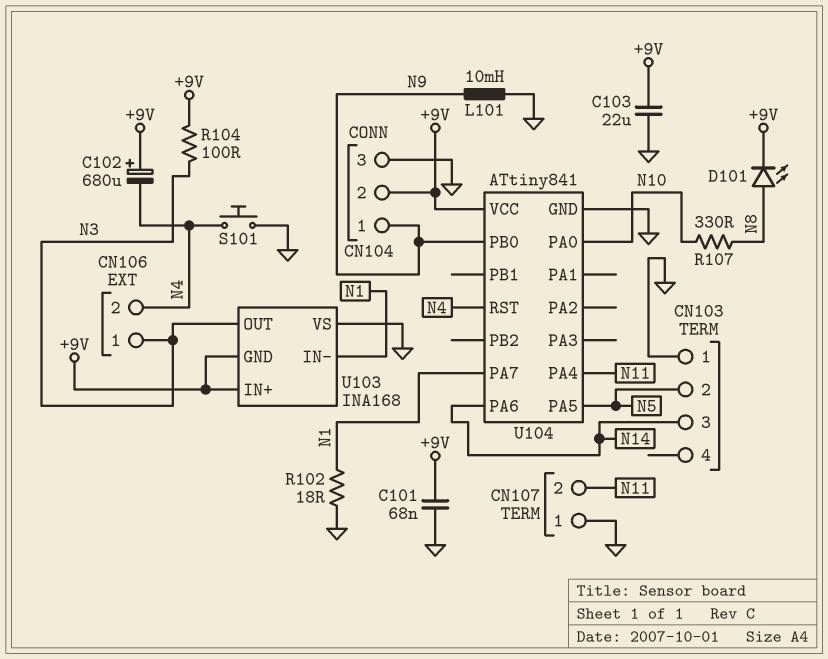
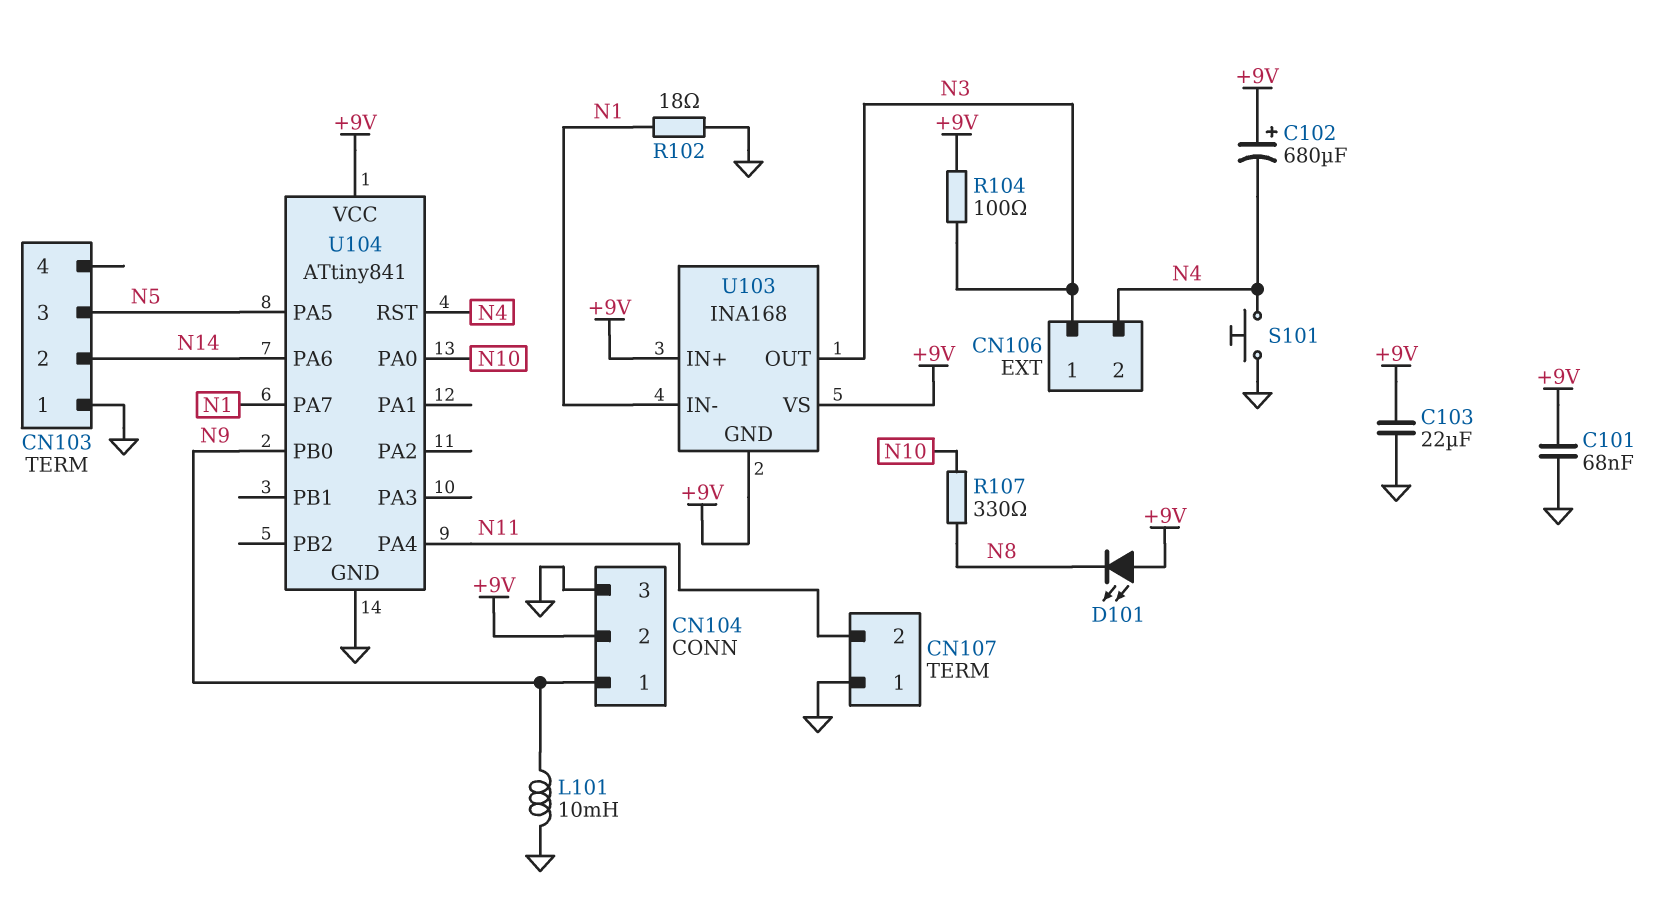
CN103 pin 2: N5 -> N14
CN103 pin 3: N14 -> N5
D101: LED (A N8, K +9V) -> LED (A +9V, K N8)
U103 pin VS: GND -> +9V

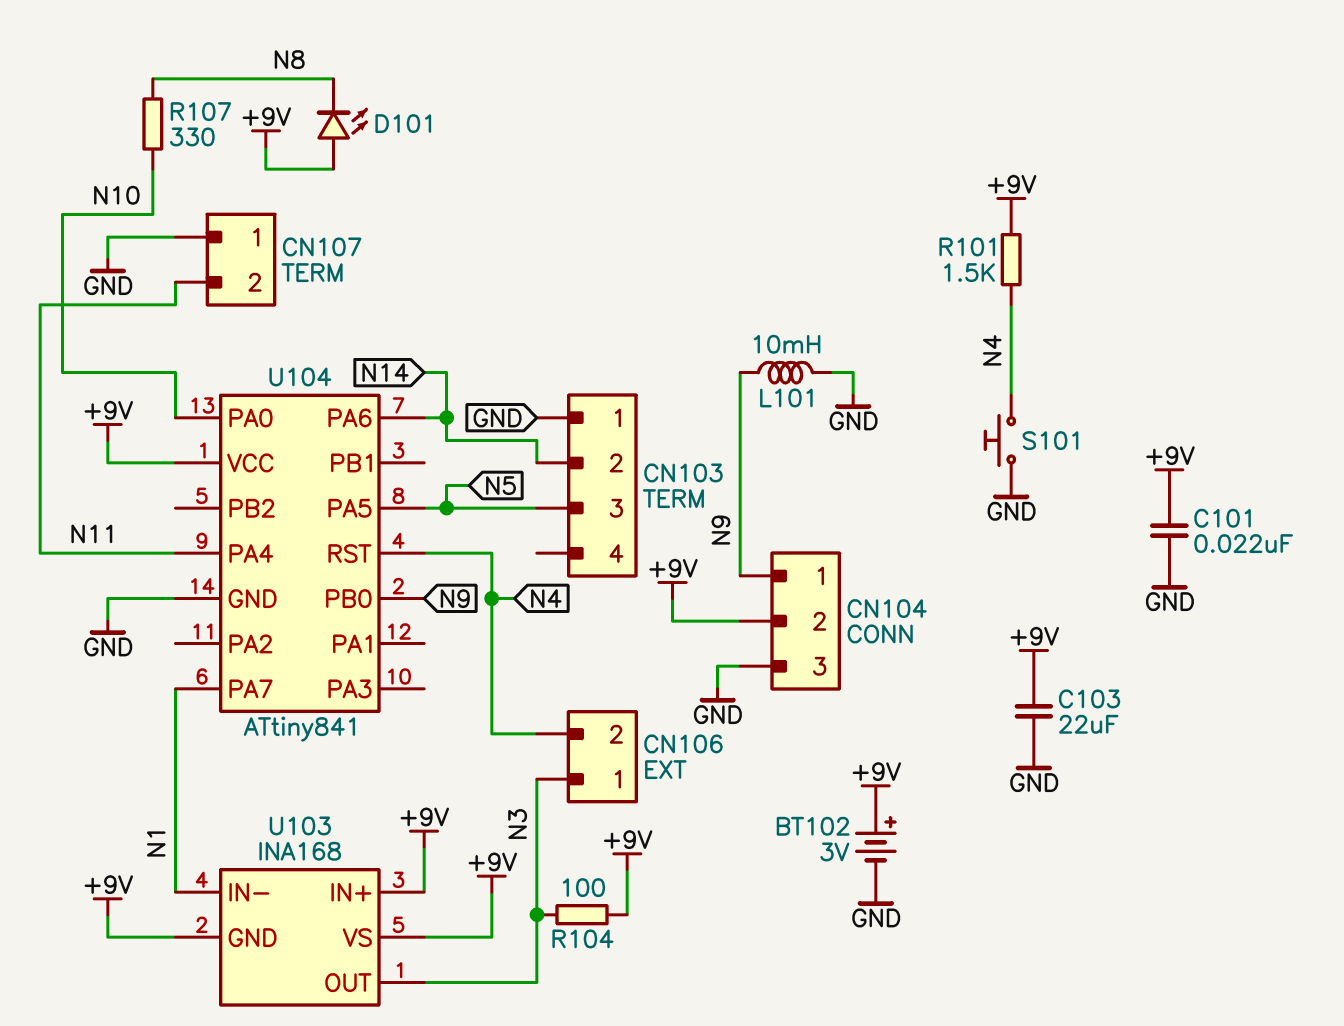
BT102: none -> 3V (plus +9V, minus GND)
C101: 68nF (+9V, GND) -> 22nF (+9V, GND)
C102: 680uF (plus +9V, minus N4) -> none
R101: none -> 1.5k (+9V, N4)
R102: 18 (GND, N1) -> none

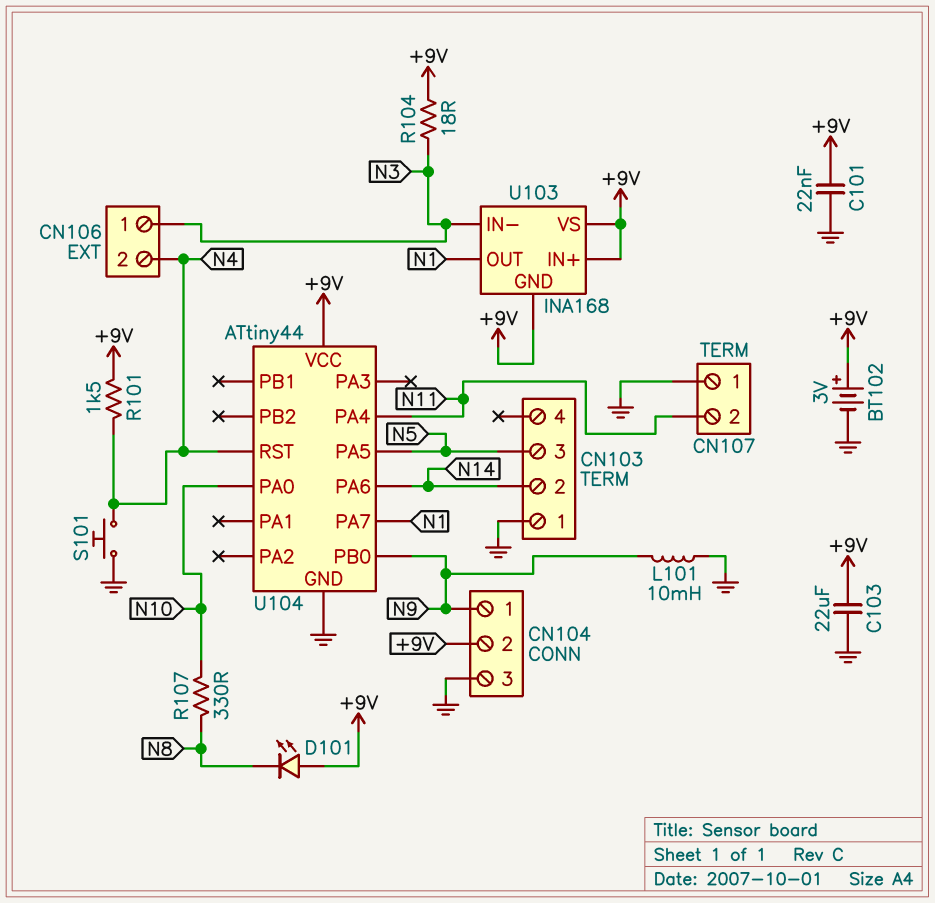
R104: 100 (+9V, N3) -> 18 (+9V, N3)
U103 pin IN-: N1 -> N3
U103 pin OUT: N3 -> N1
U104: ATtiny841 -> ATtiny44

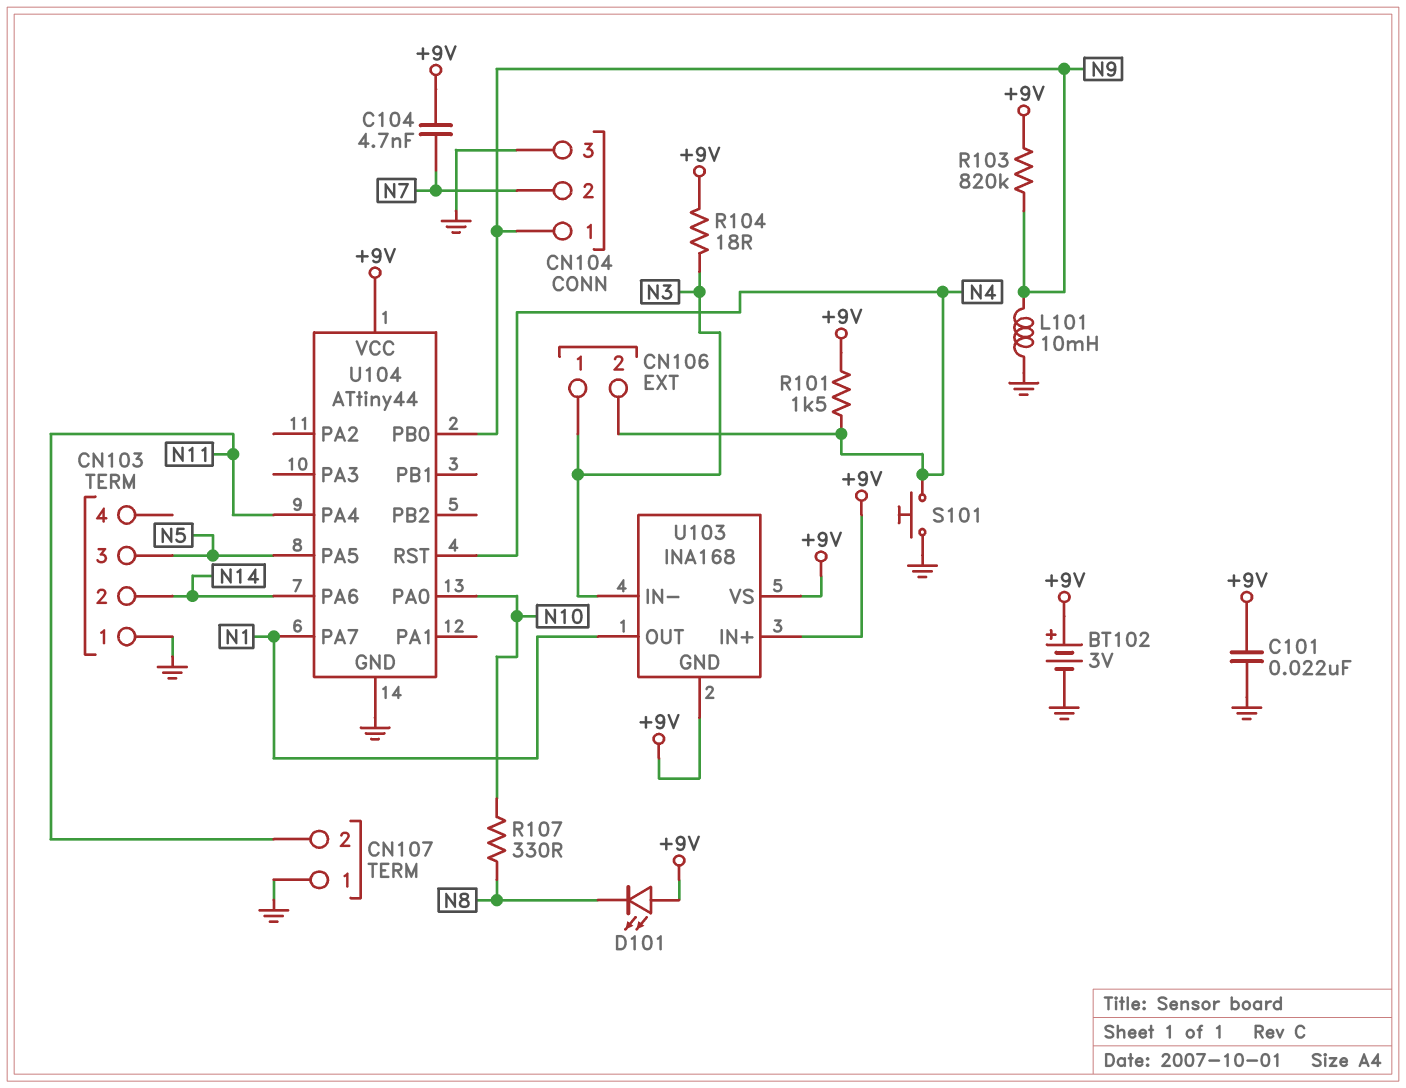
C103: 22uF (+9V, GND) -> none
C104: none -> 4.7nF (+9V, N7)
CN104 pin 2: +9V -> N7
R103: none -> 820k (+9V, N9)

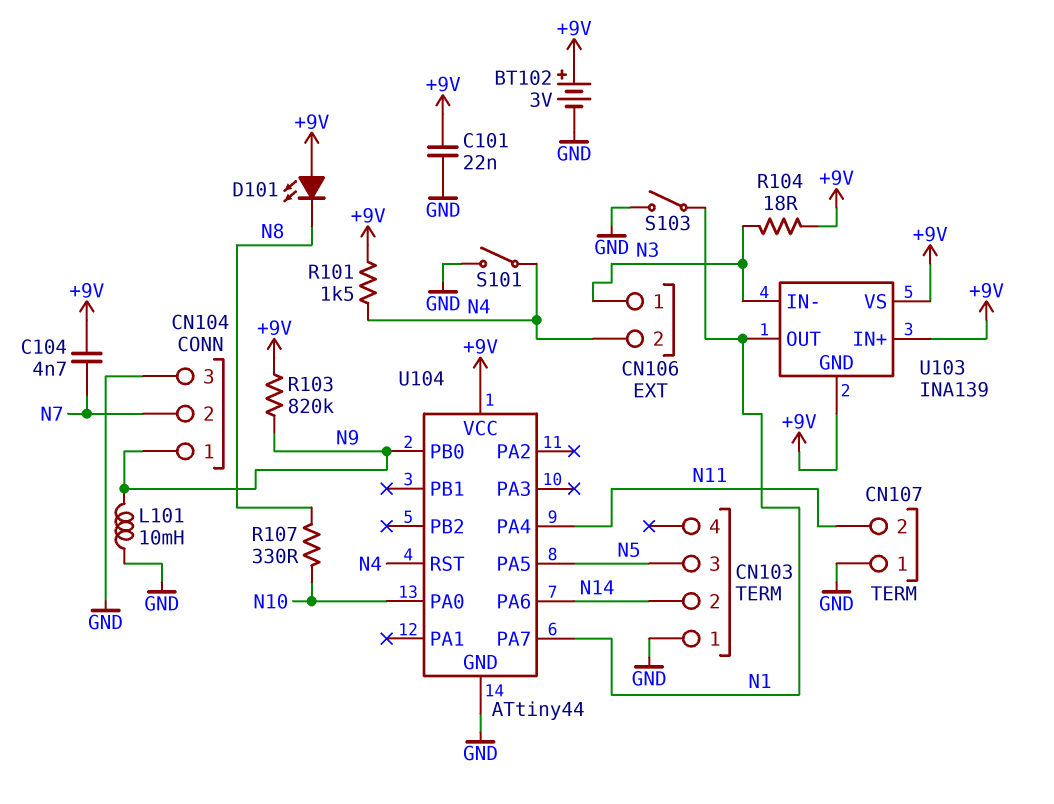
S101: button (GND, N4) -> switch (GND, N4)
S103: none -> switch (GND, N1)
U103: INA168 -> INA139

